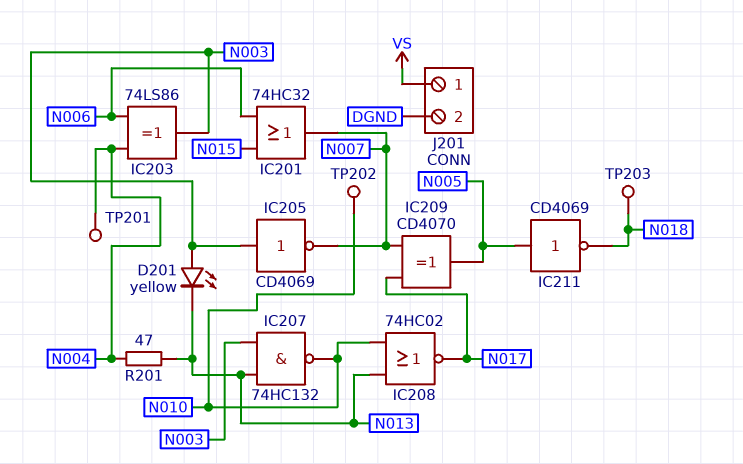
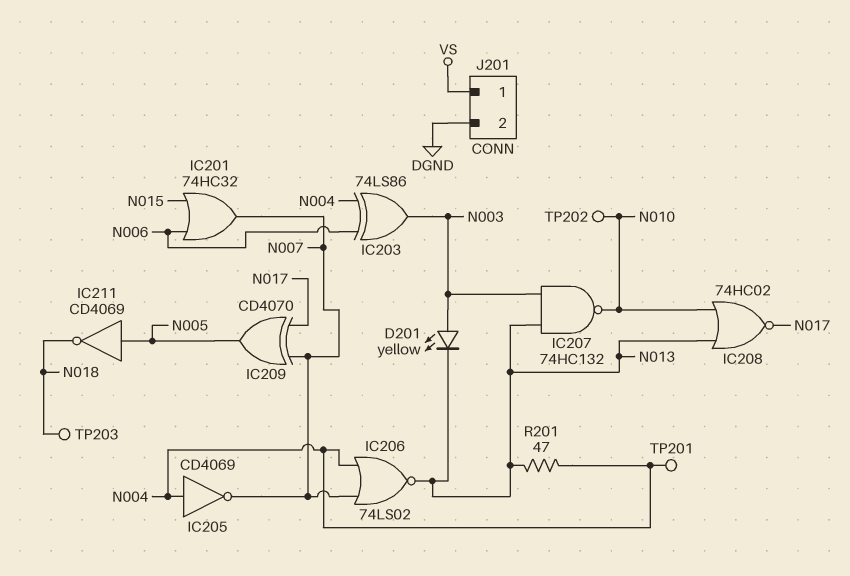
IC205: NOT CD4069 (in N003, out N007) -> NOT CD4069 (in N004, out N007)
IC206: none -> NOR 74LS02 (in N004, in N007, out N013)

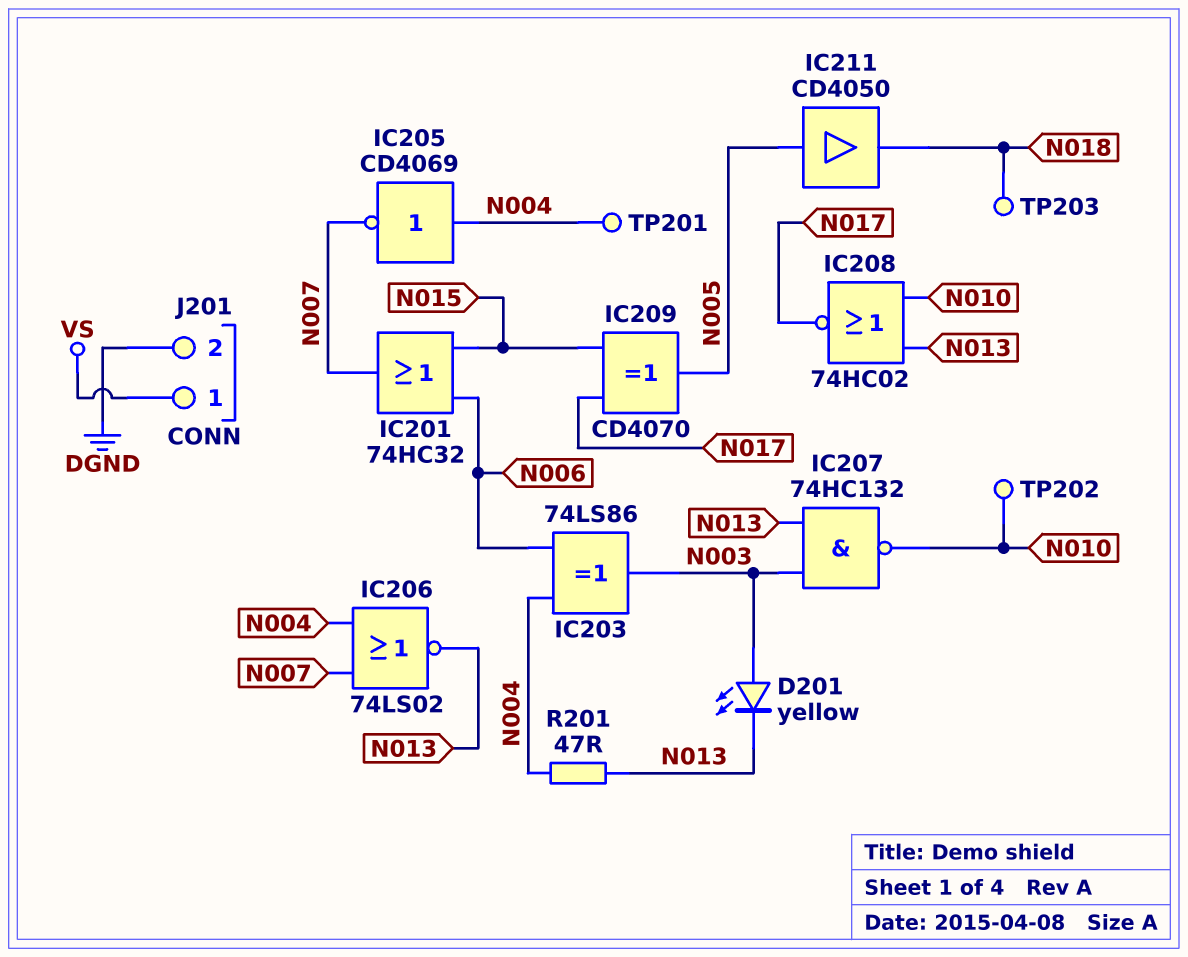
IC209: XOR CD4070 (in N007, in N017, out N005) -> XOR CD4070 (in N015, in N017, out N005)
IC211: NOT CD4069 (in N005, out N018) -> buffer CD4050 (in N005, out N018)

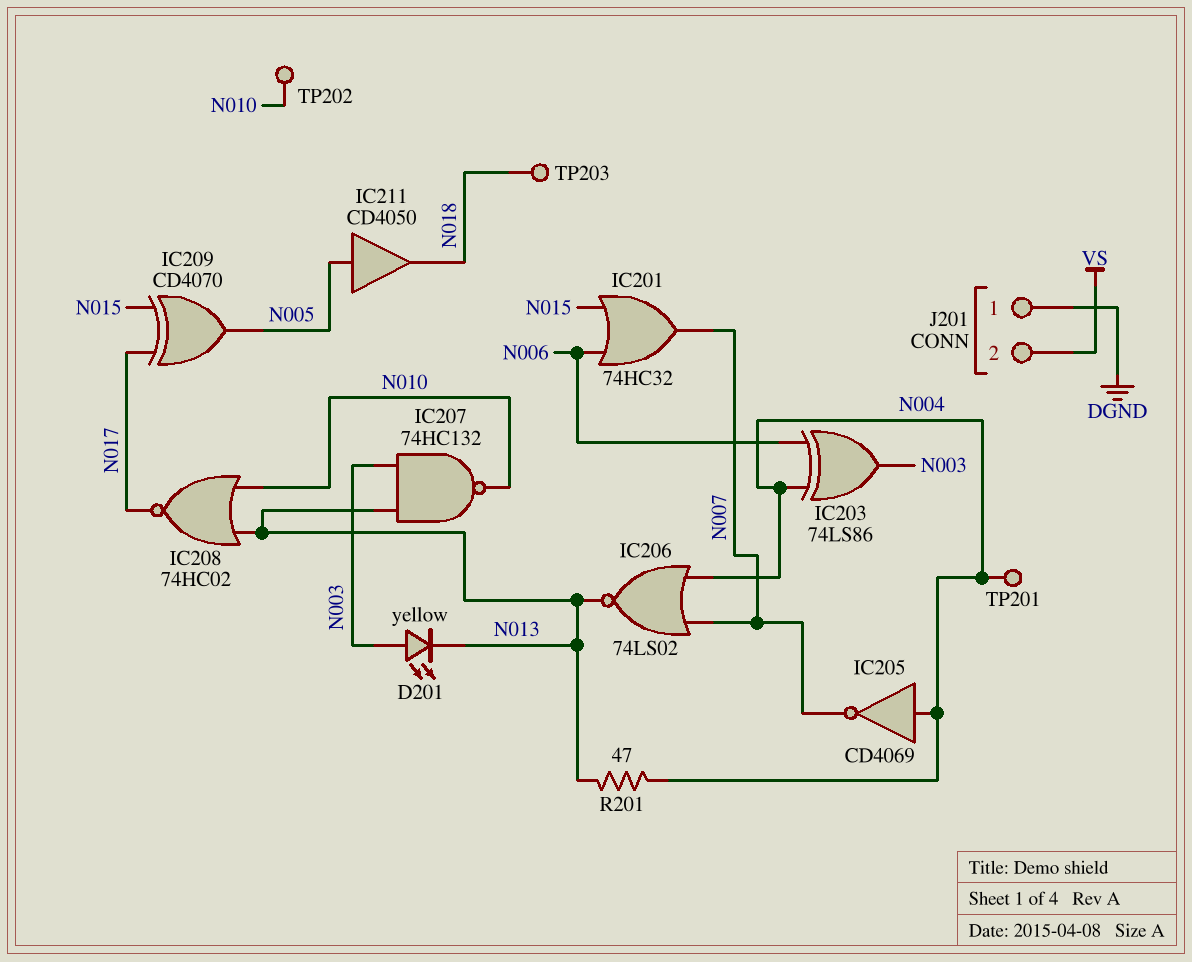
J201 pin 1: VS -> DGND
J201 pin 2: DGND -> VS

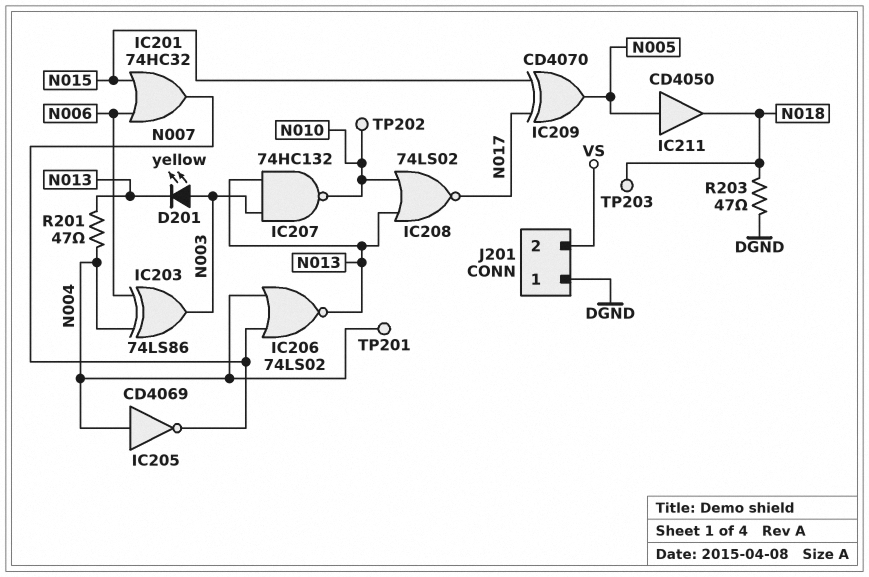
IC208: NOR 74HC02 (in N010, in N013, out N017) -> NOR 74LS02 (in N010, in N013, out N017)
R203: none -> 47 (DGND, N018)

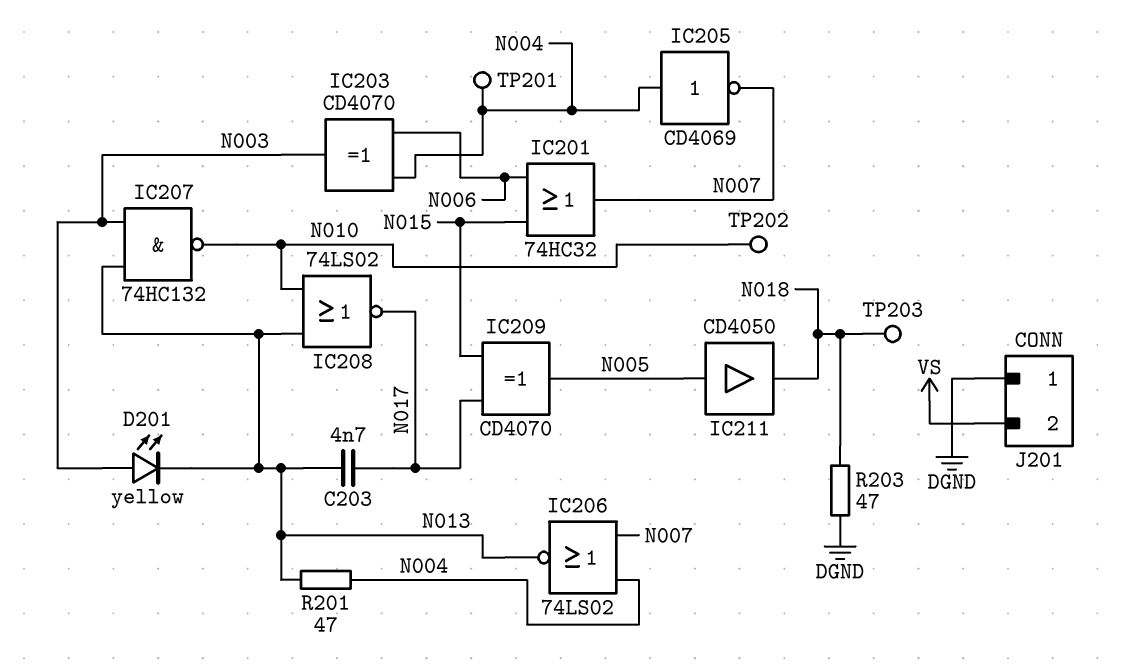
C203: none -> 4.7nF (N013, N017)
IC203: XOR 74LS86 (in N004, in N006, out N003) -> XOR CD4070 (in N004, in N006, out N003)

